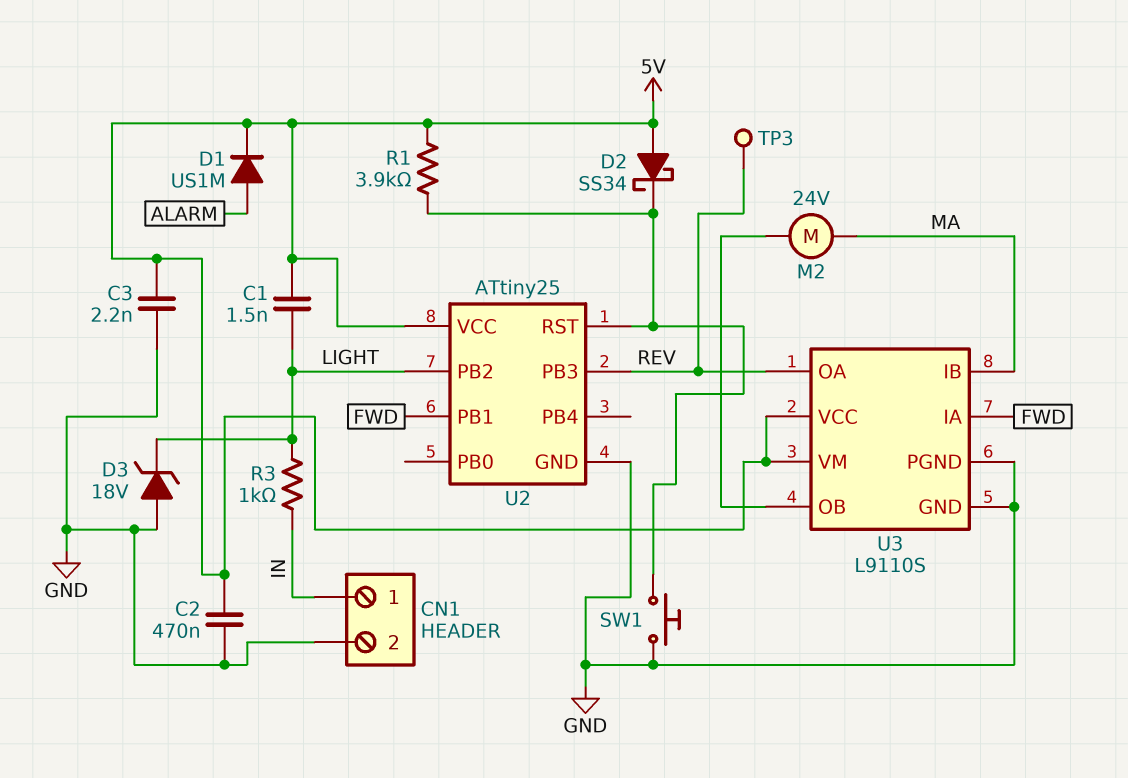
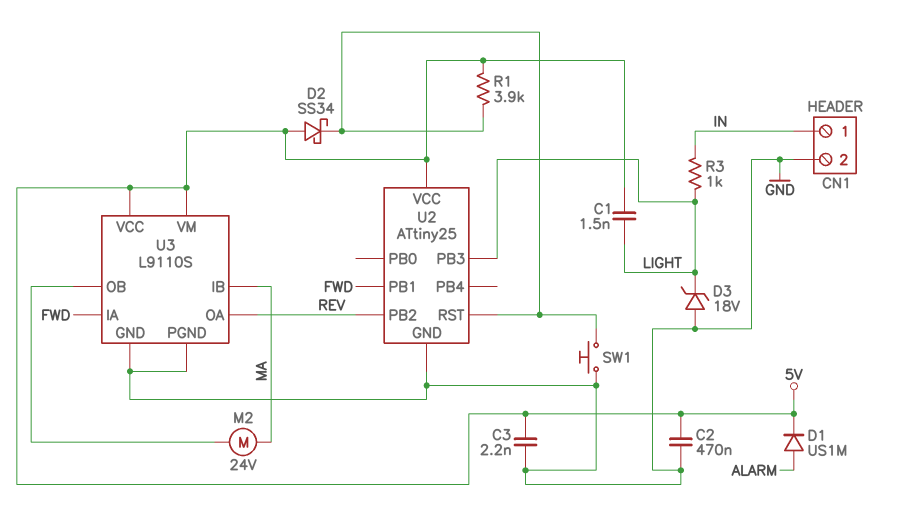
TP3: test point (REV) -> none
U2 pin PB2: LIGHT -> REV
U2 pin PB3: REV -> LIGHT

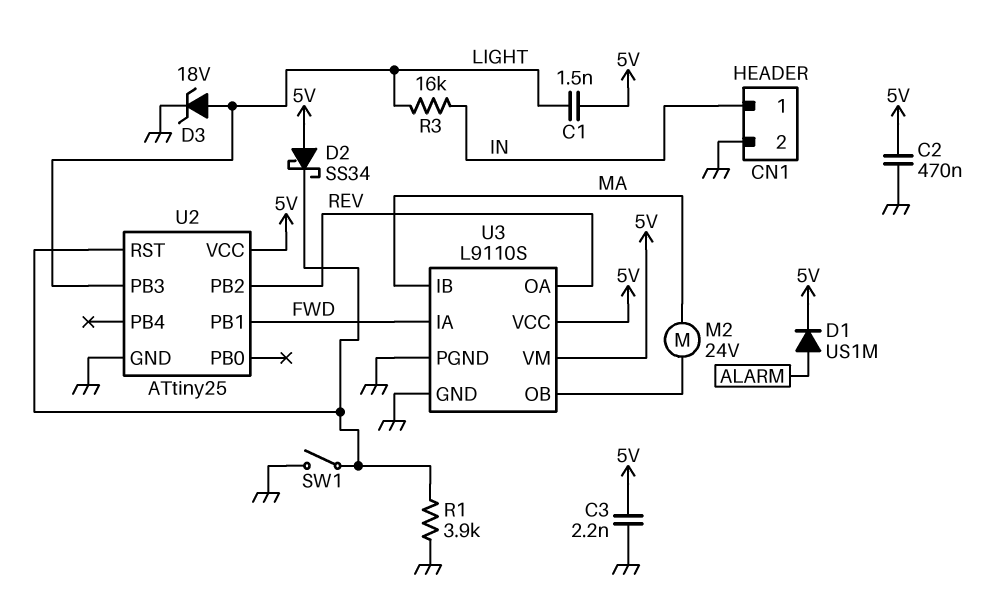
D3: zener 18V (A GND, K LIGHT) -> zener 18V (A LIGHT, K GND)
R1: 3.9k (5V, U2/RST) -> 3.9k (GND, U2/RST)
R3: 1k (IN, LIGHT) -> 16k (IN, LIGHT)
SW1: button (GND, U2/RST) -> switch (GND, U2/RST)

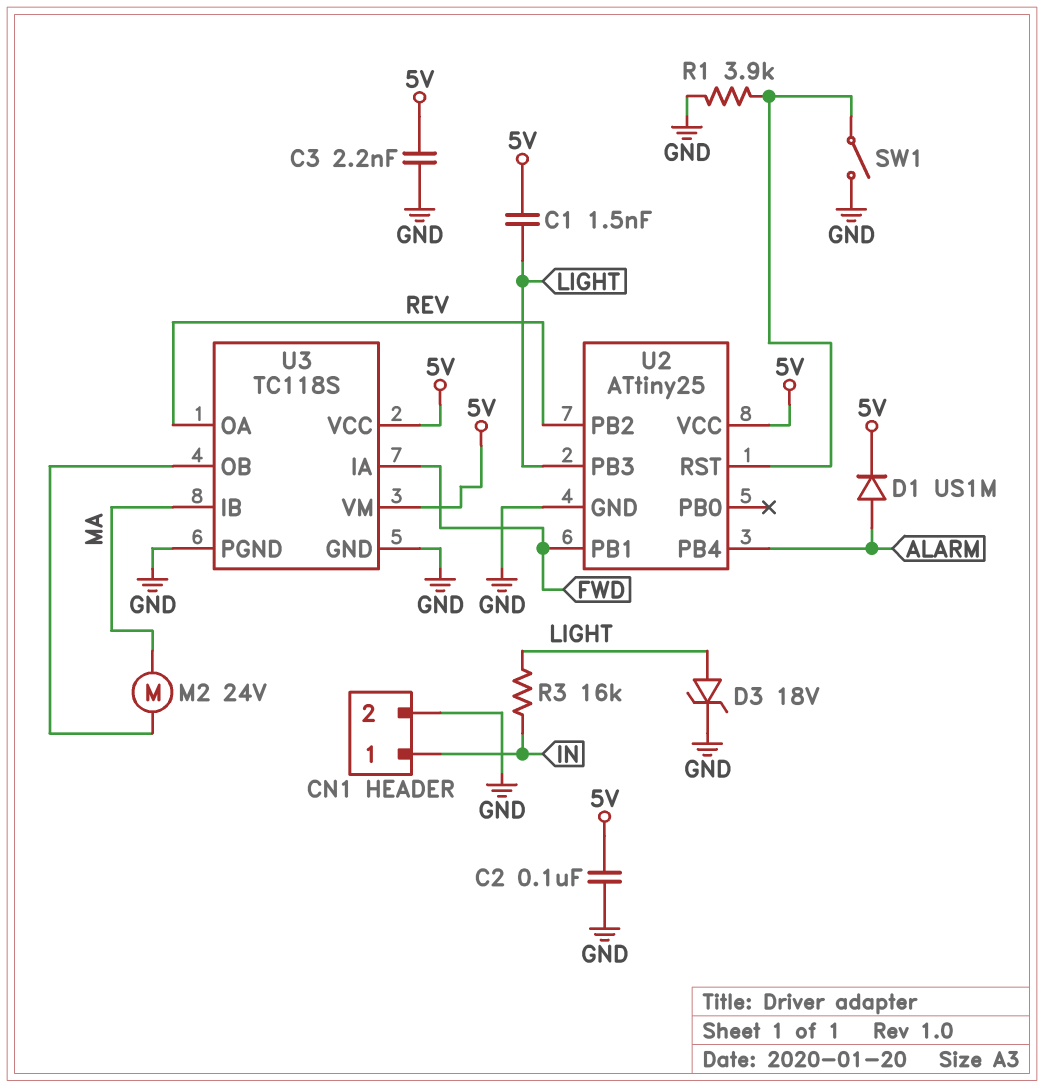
C2: 470nF (5V, GND) -> 100nF (5V, GND)
D2: schottky SS34 (A 5V, K U2/RST) -> none
U2 pin PB4: none -> ALARM
U3: L9110S -> TC118S

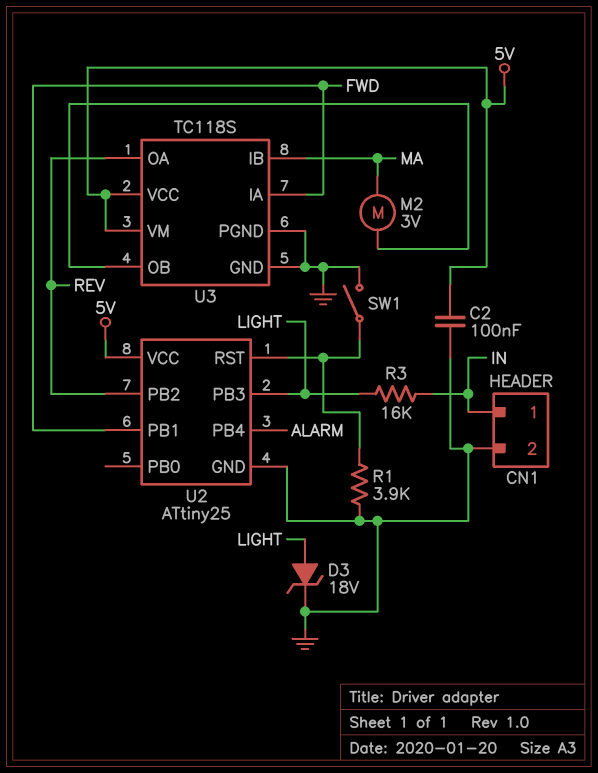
C1: 1.5nF (5V, LIGHT) -> none
C3: 2.2nF (5V, GND) -> none
D1: diode US1M (A ALARM, K 5V) -> none
M2: motor 24V (MA, U3/OB) -> motor 3V (MA, U3/OB)

